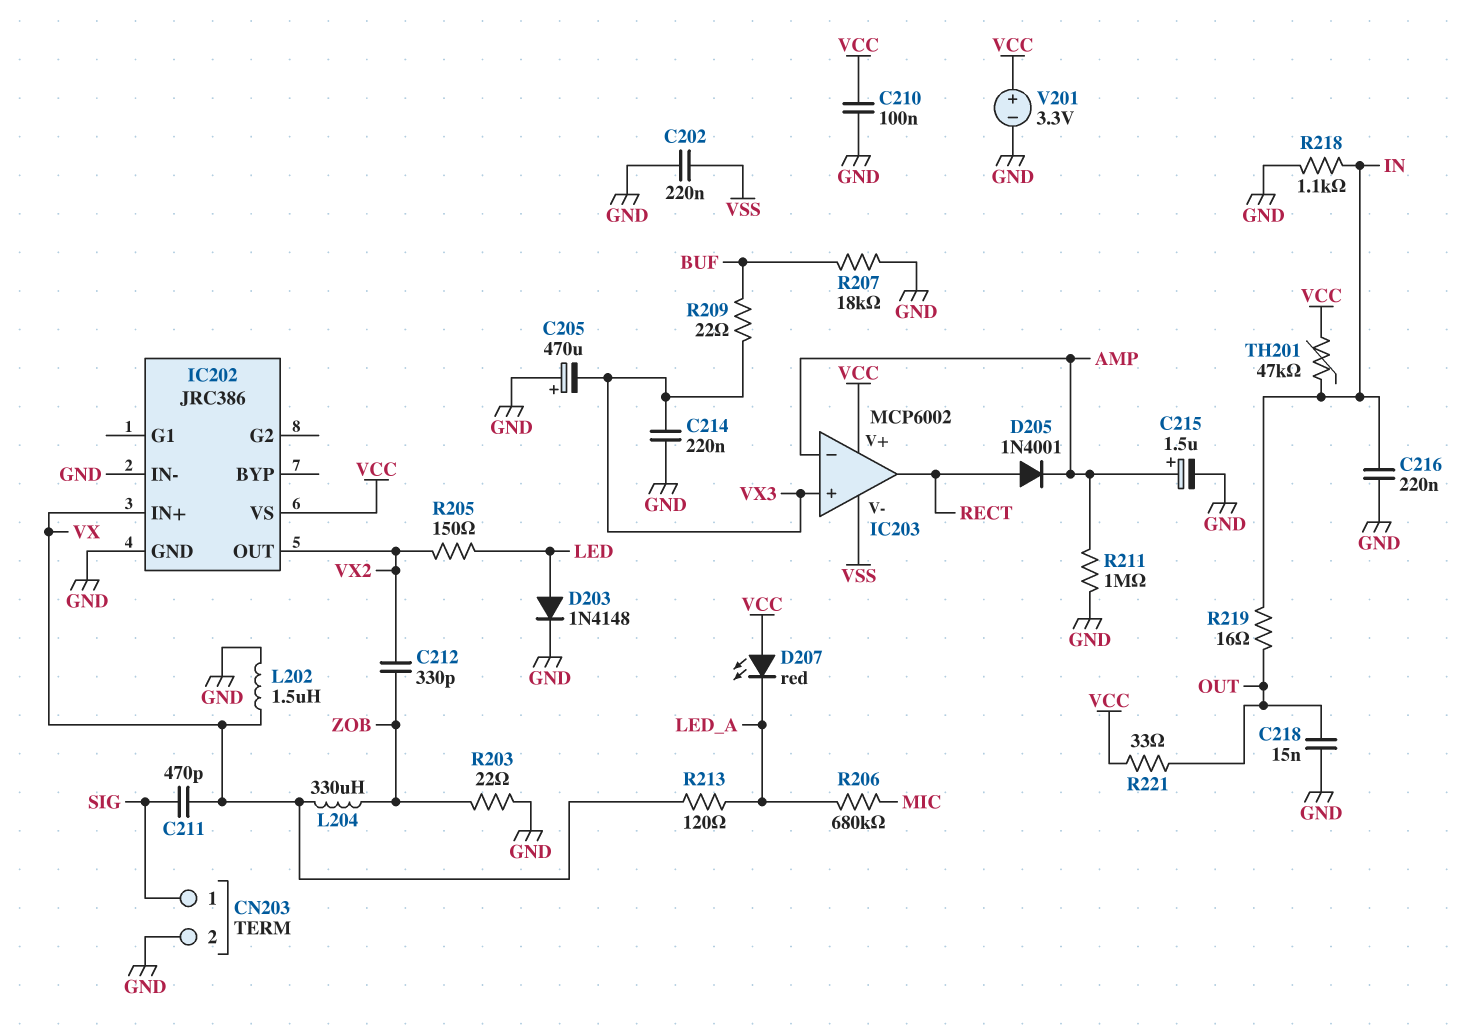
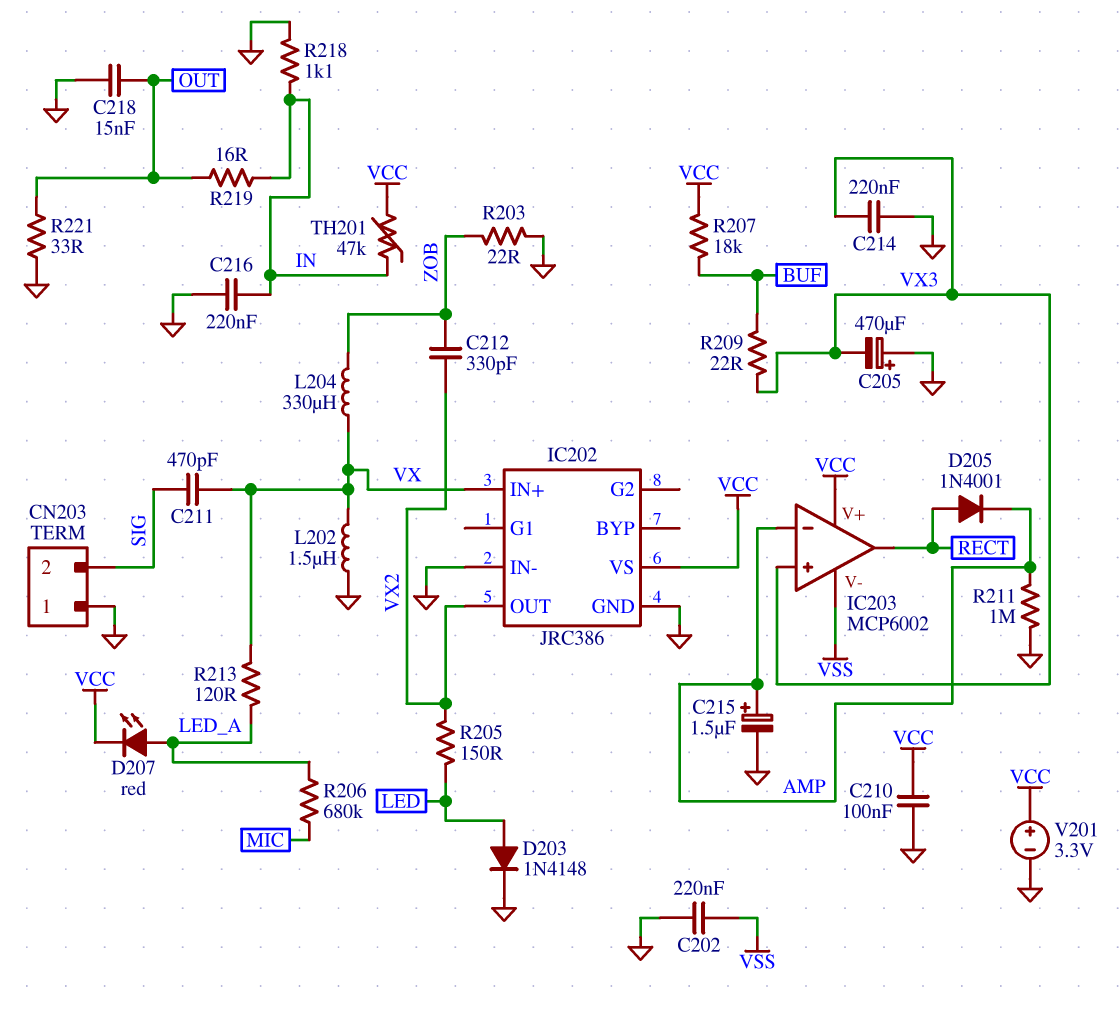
CN203 pin 1: SIG -> GND
CN203 pin 2: GND -> SIG
D207: LED red (A VCC, K LED_A) -> LED red (A LED_A, K VCC)
R207: 18k (BUF, GND) -> 18k (BUF, VCC)
R221: 33 (OUT, VCC) -> 33 (GND, OUT)

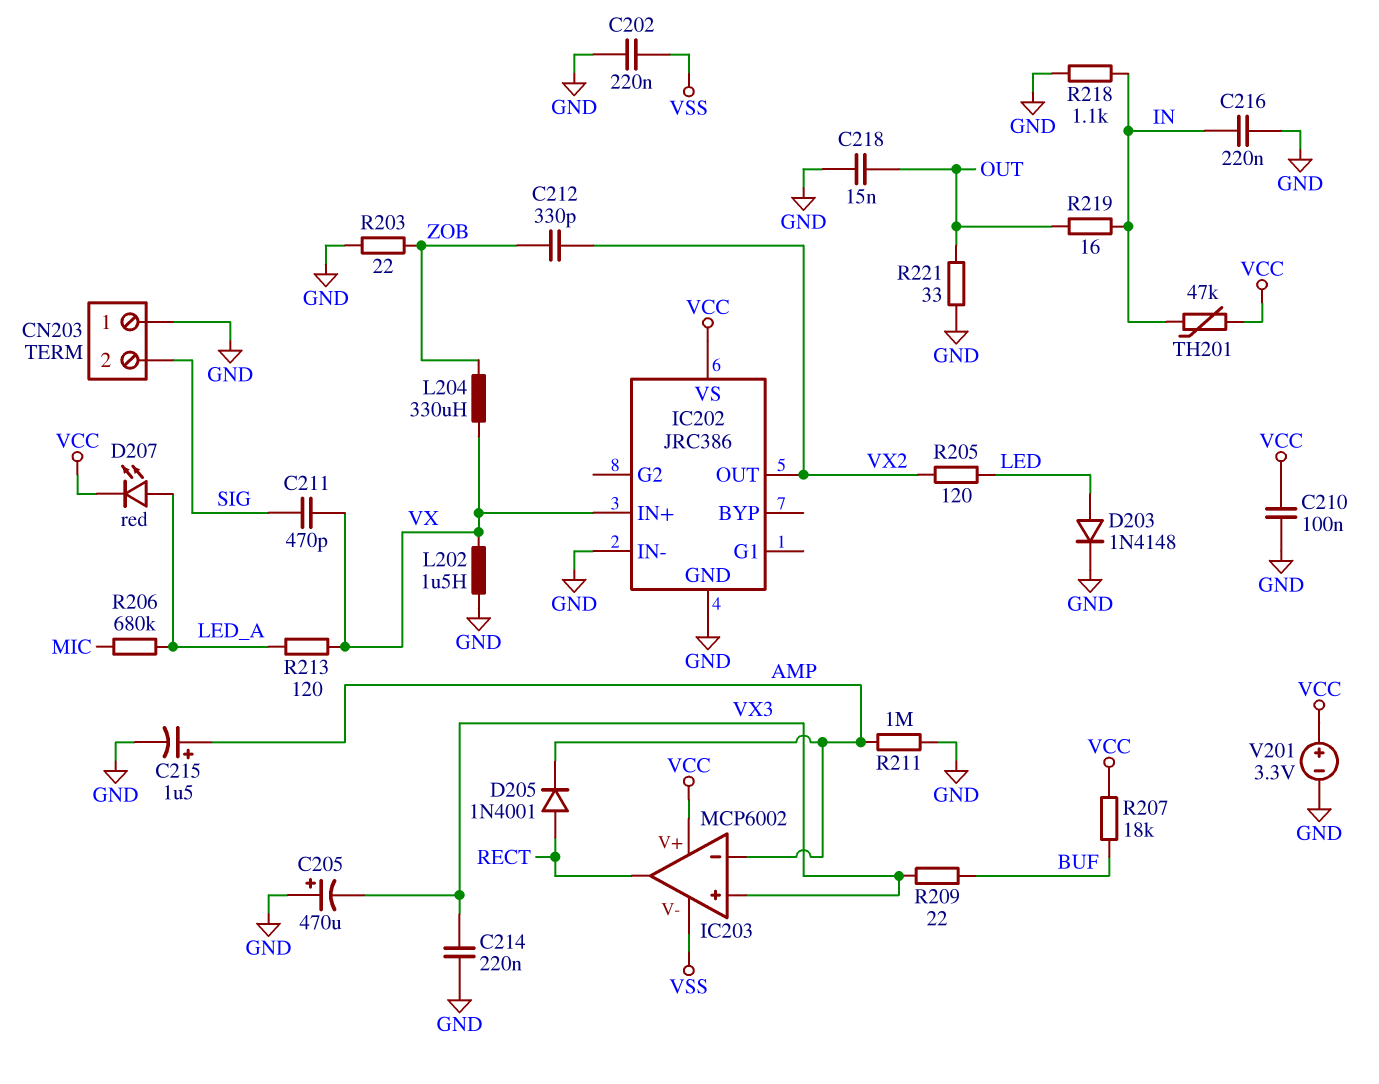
R205: 150 (LED, VX2) -> 120 (LED, VX2)

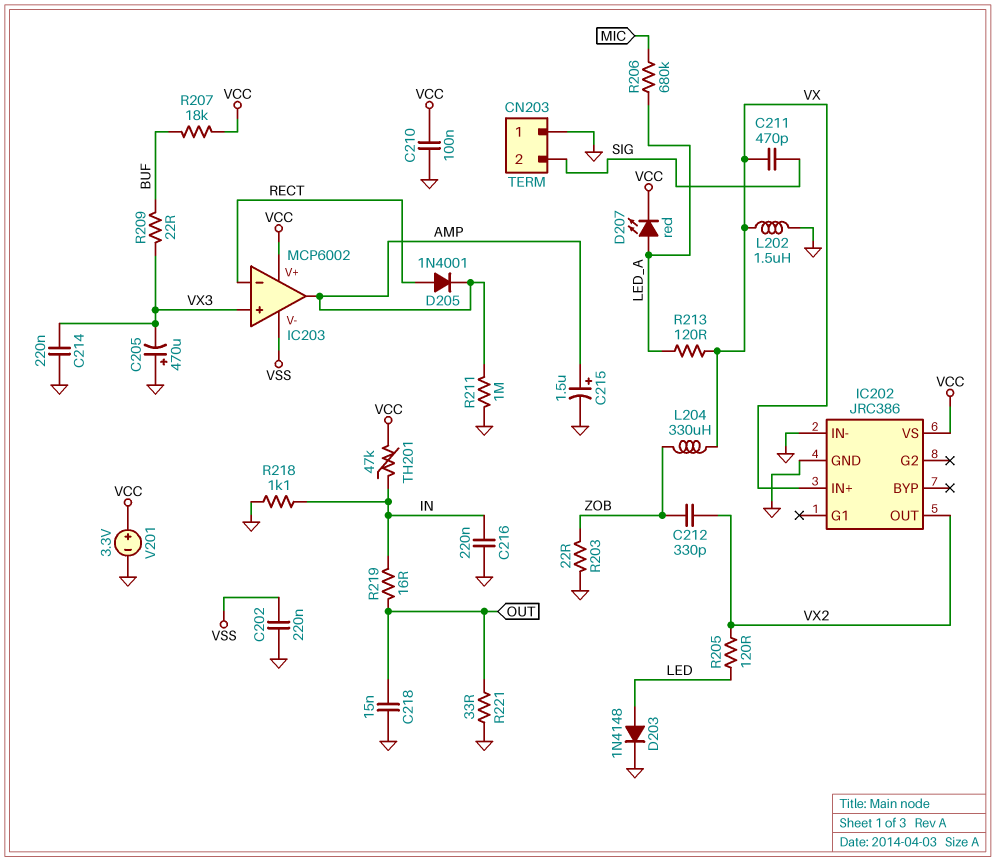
IC203 pin in-: AMP -> RECT
IC203 pin out: RECT -> AMP

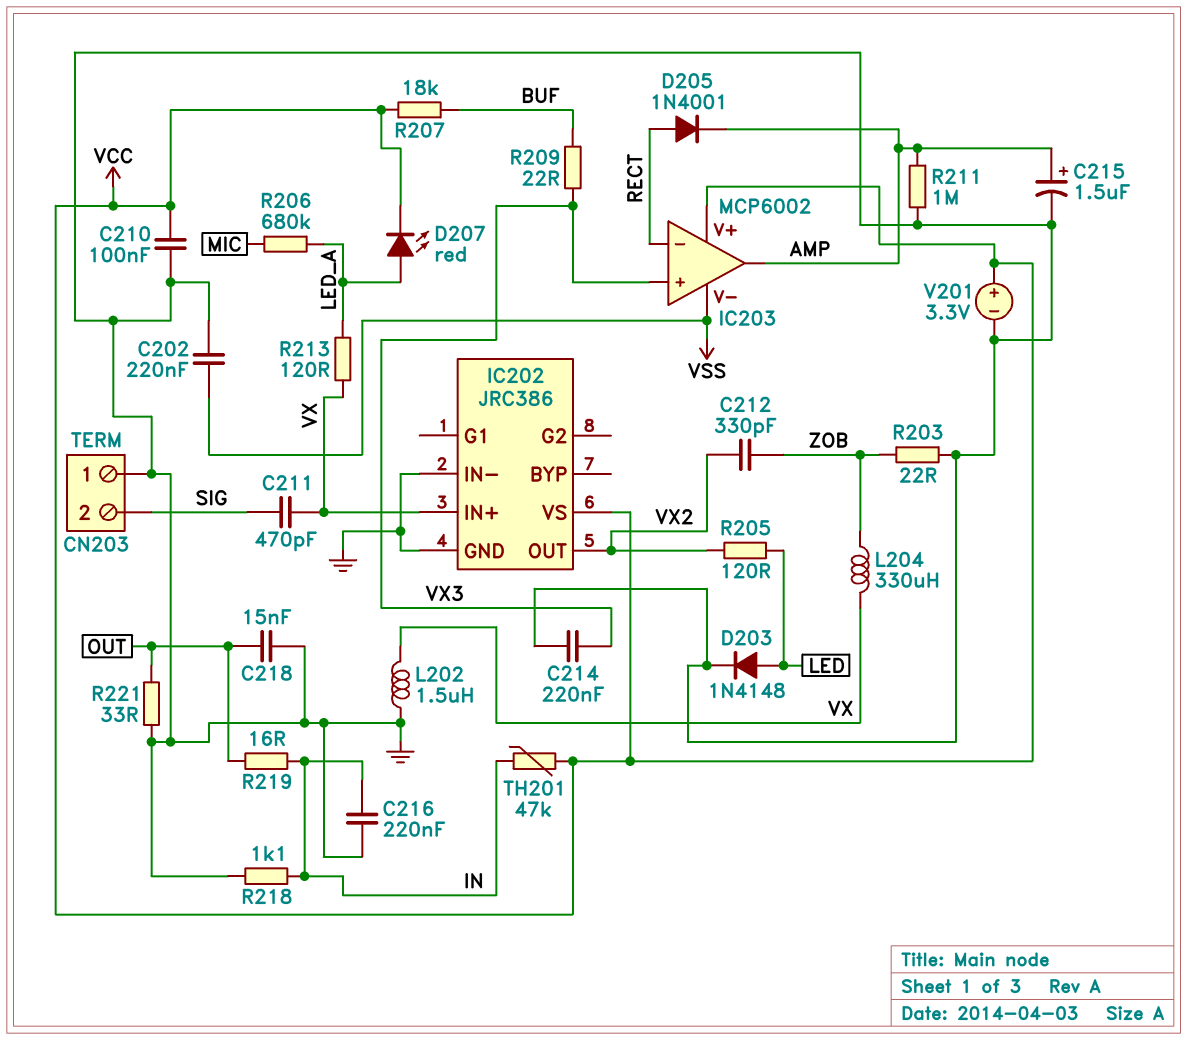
C205: 470uF (plus GND, minus VX3) -> none

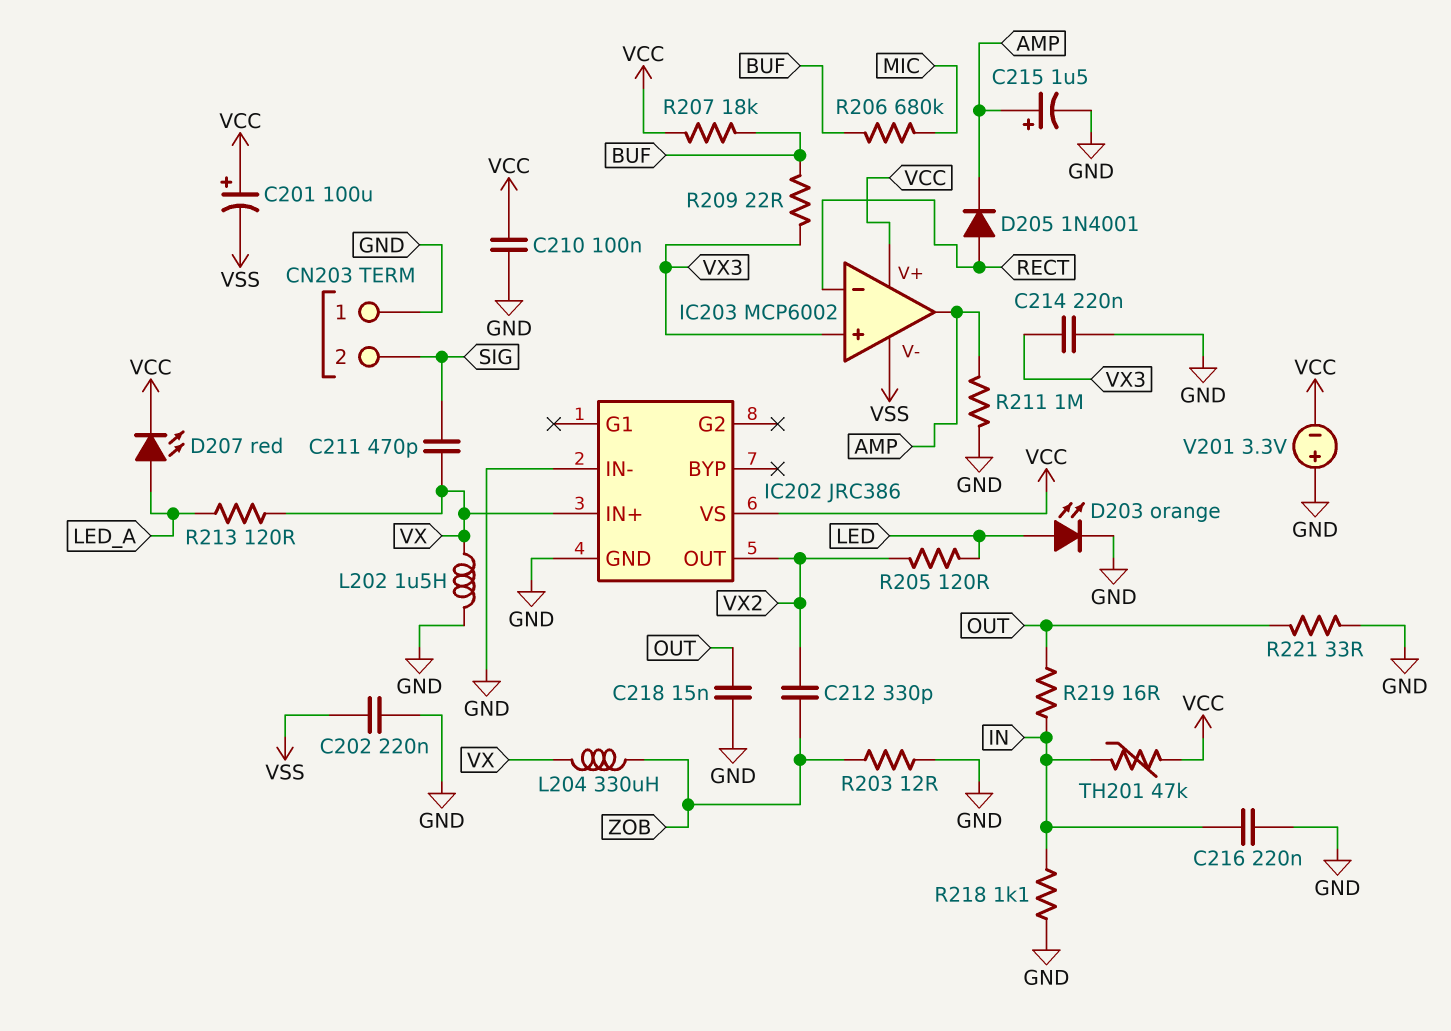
C201: none -> 100uF (plus VCC, minus VSS)
D203: diode 1N4148 (A LED, K GND) -> LED orange (A LED, K GND)
R203: 22 (GND, ZOB) -> 12 (GND, ZOB)
R206: 680k (LED_A, MIC) -> 680k (BUF, MIC)
V201: 3.3V (plus VCC, minus GND) -> 3.3V (plus GND, minus VCC)

